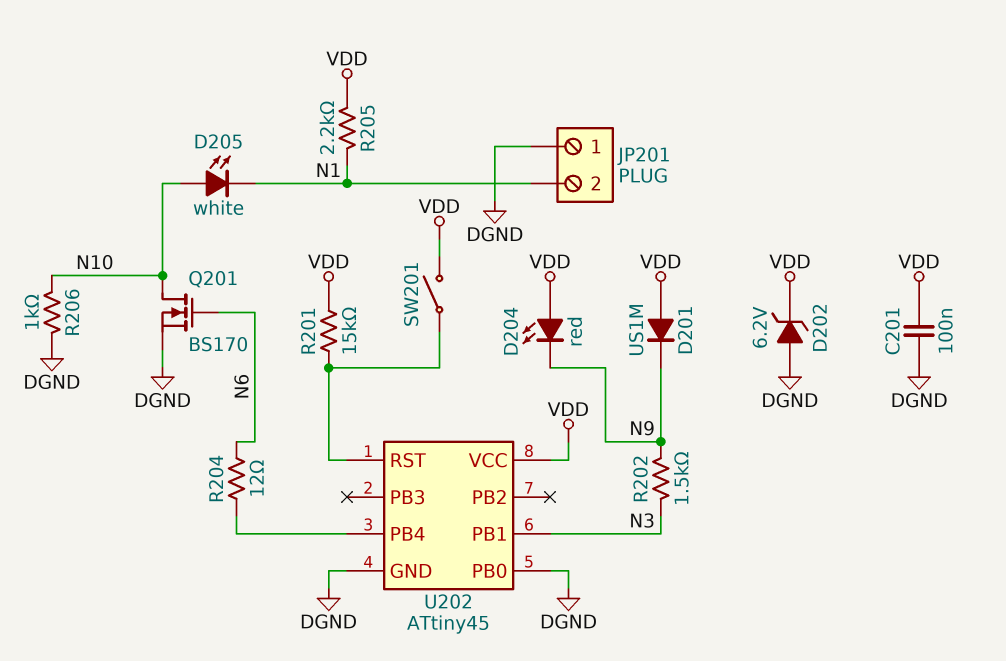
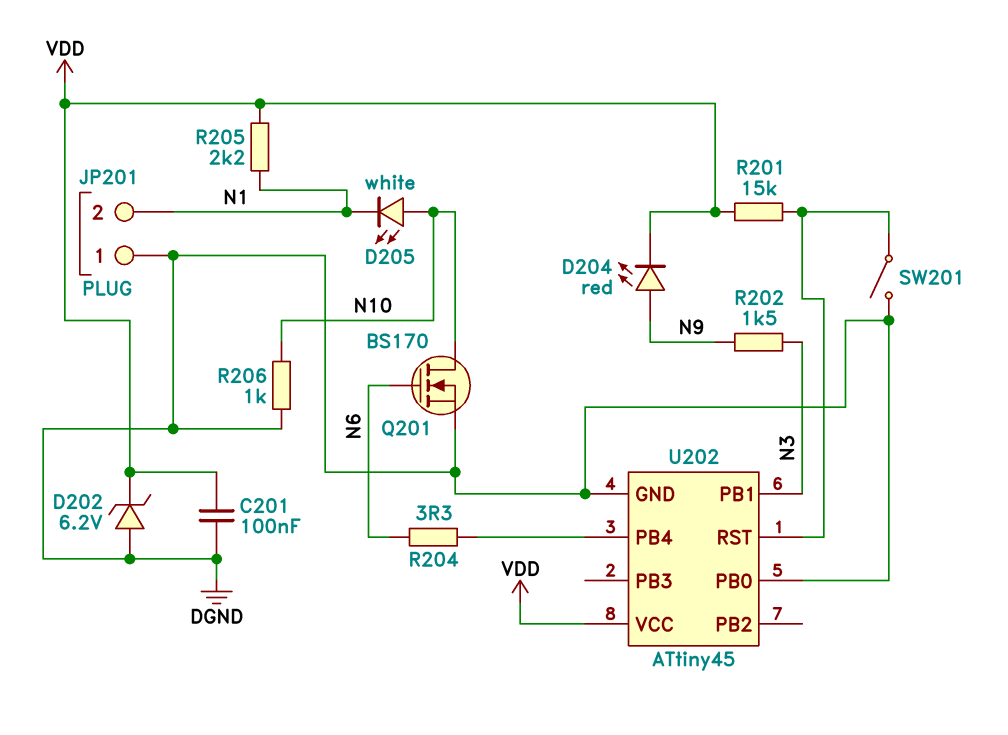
D201: diode US1M (A VDD, K N9) -> none
D204: LED red (A VDD, K N9) -> LED red (A N9, K VDD)
R204: 12 (N6, U202/PB4) -> 3.3 (N6, U202/PB4)
SW201: switch (U202/RST, VDD) -> switch (DGND, U202/RST)

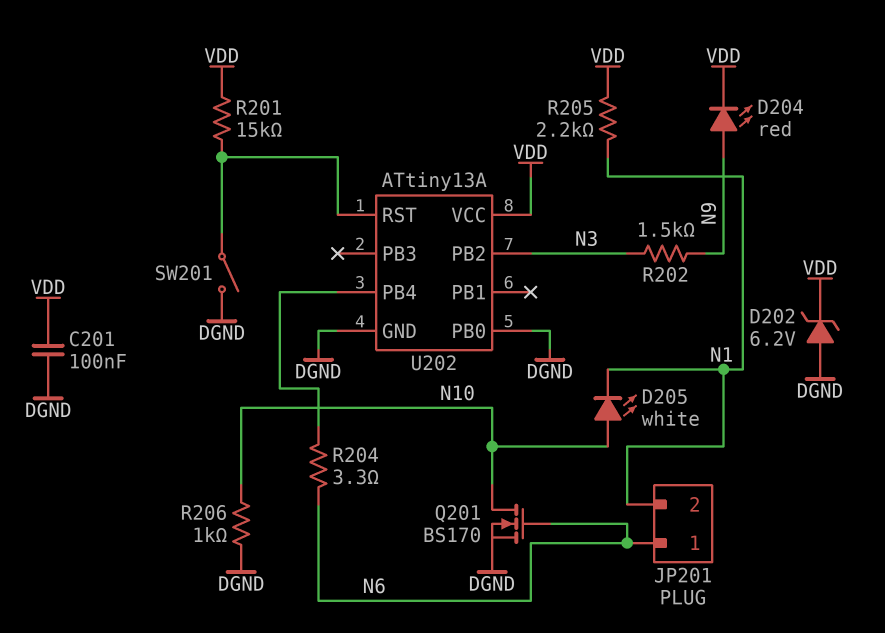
JP201 pin 1: DGND -> N6
U202: ATtiny45 -> ATtiny13A
U202 pin PB1: N3 -> none
U202 pin PB2: none -> N3

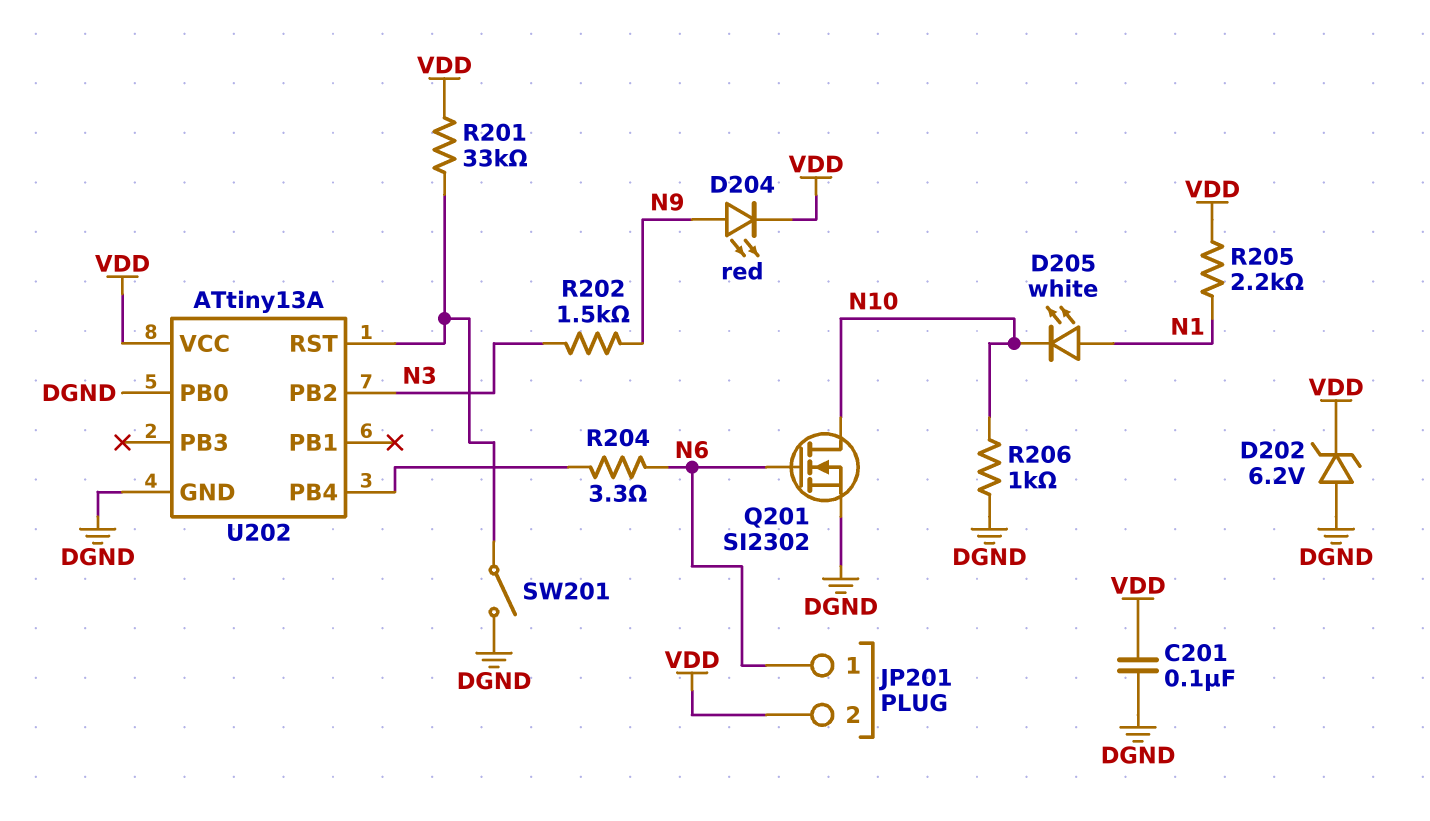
D205: LED white (A N10, K N1) -> LED white (A N1, K N10)
JP201 pin 2: N1 -> VDD
Q201: NMOS BS170 (G N6, D N10, S DGND) -> NMOS SI2302 (G N6, D N10, S DGND)
R201: 15k (U202/RST, VDD) -> 33k (U202/RST, VDD)

